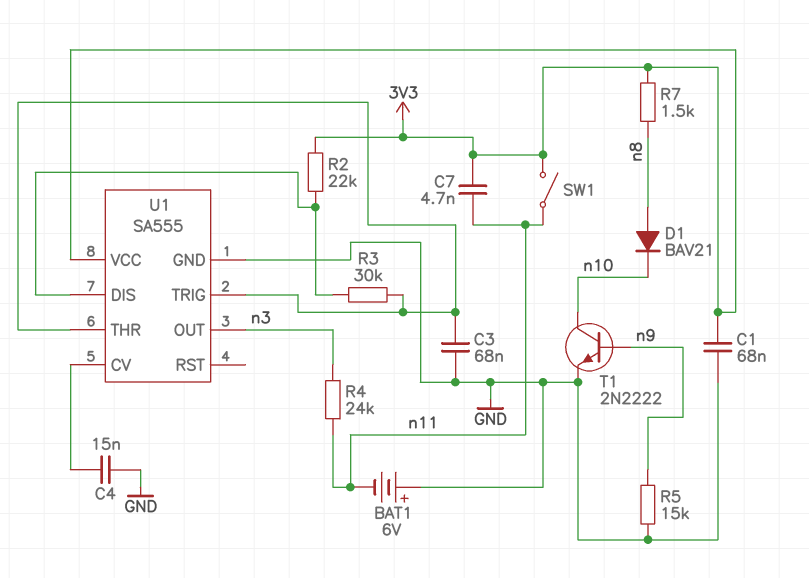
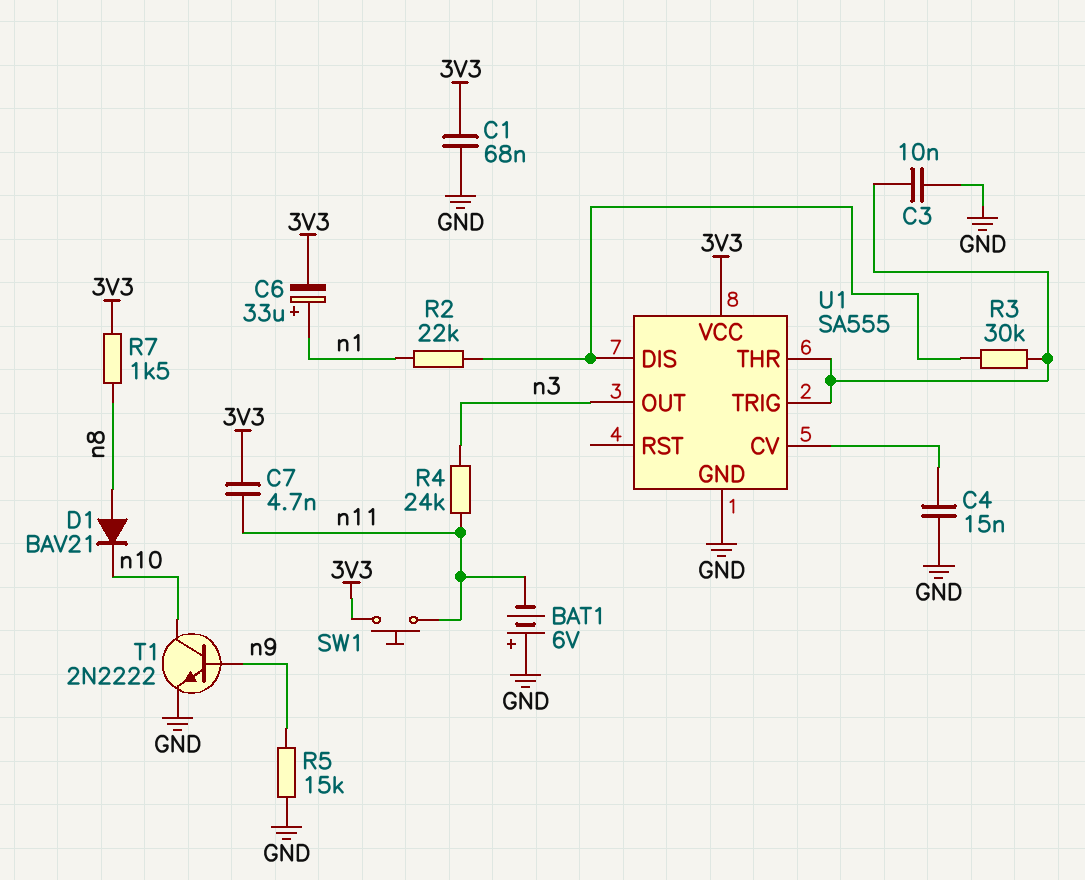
C3: 68nF (GND, U1/THR) -> 10nF (GND, U1/THR)
C6: none -> 33uF (plus n1, minus 3V3)
R2: 22k (3V3, U1/DIS) -> 22k (U1/DIS, n1)
SW1: switch (3V3, n11) -> button (3V3, n11)

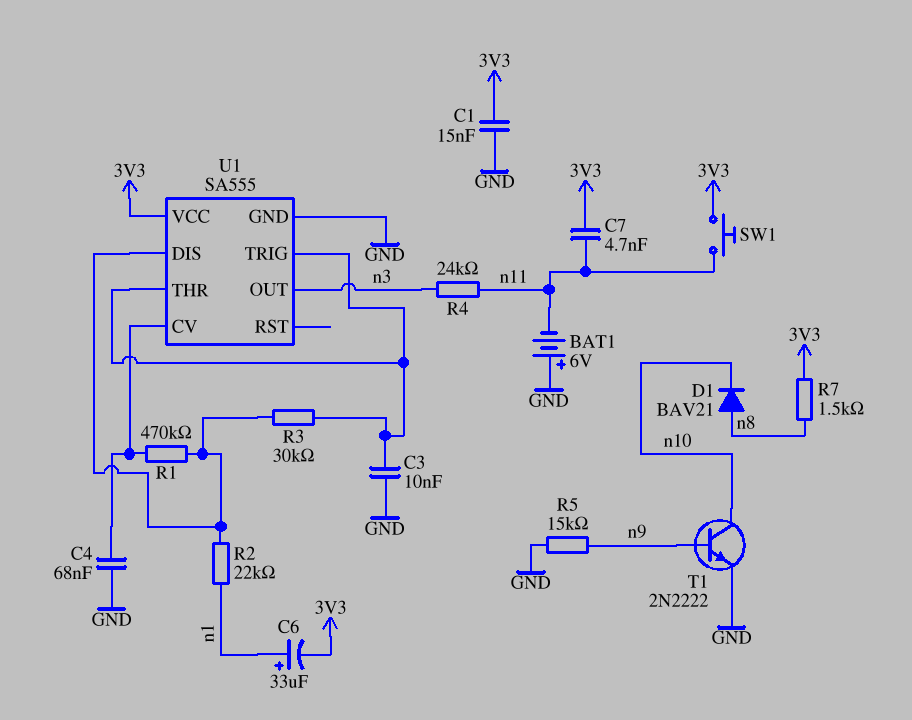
C1: 68nF (3V3, GND) -> 15nF (3V3, GND)
C4: 15nF (GND, U1/CV) -> 68nF (GND, U1/CV)
R1: none -> 470k (U1/CV, U1/DIS)

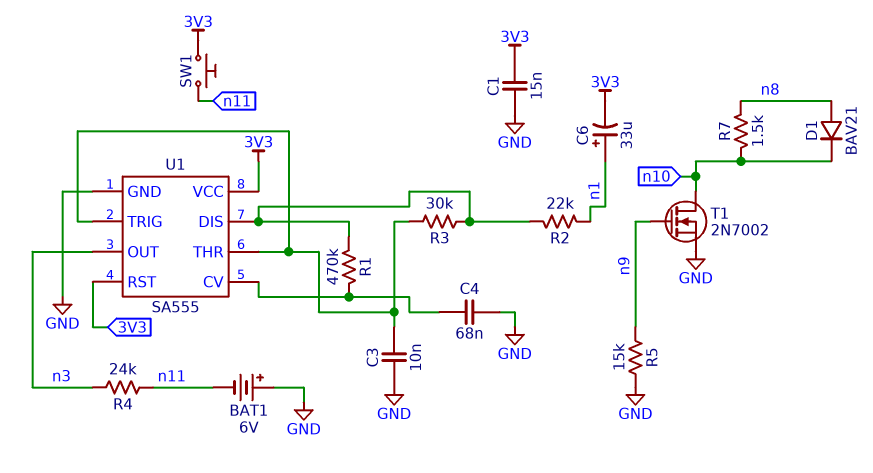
C7: 4.7nF (3V3, n11) -> none
R7: 1.5k (3V3, n8) -> 1.5k (n8, n10)
T1: NPN 2N2222 (B n9, C n10, E GND) -> NMOS 2N7002 (G n9, D n10, S GND)
U1 pin RST: none -> 3V3

